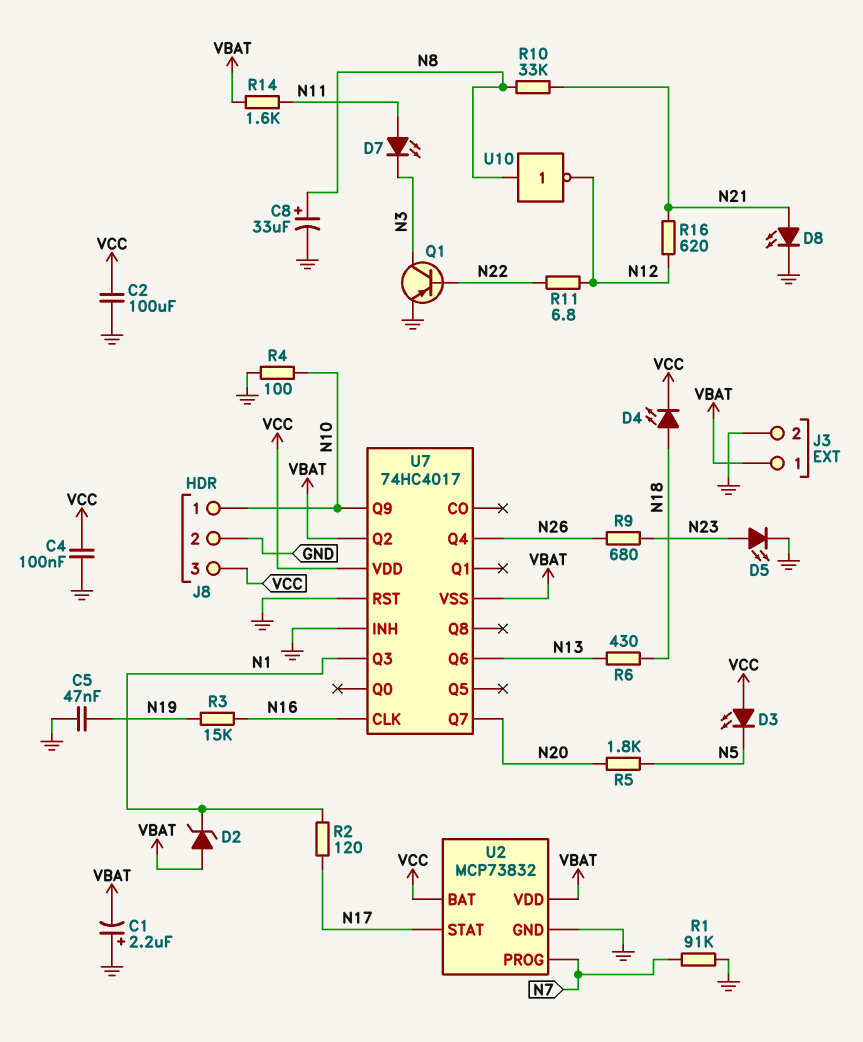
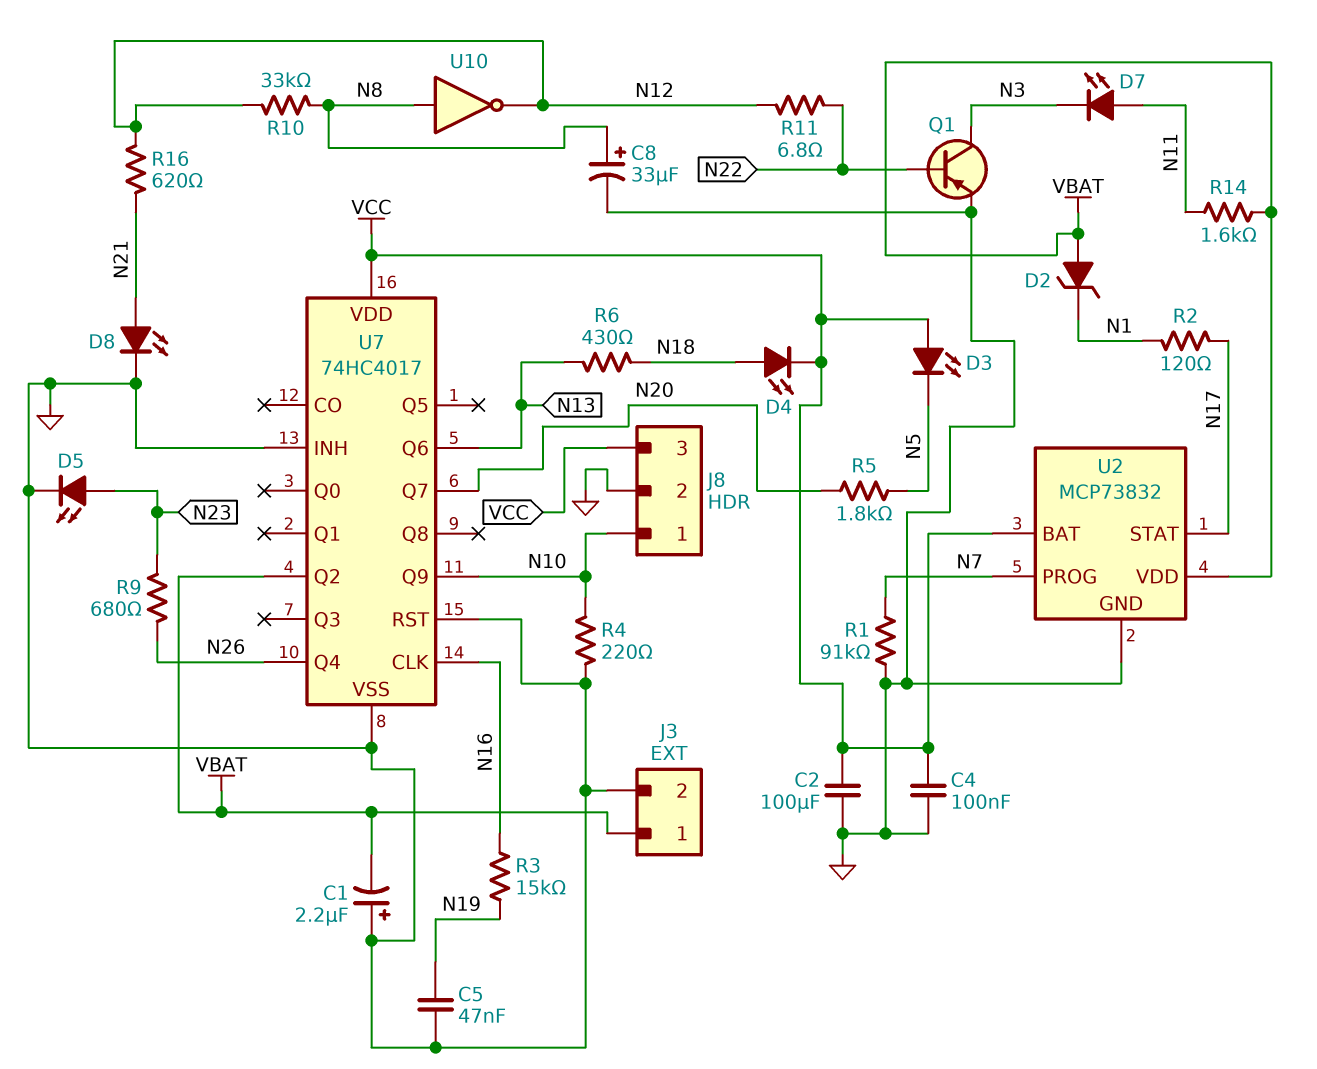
R4: 100 (GND, N10) -> 220 (GND, N10)
R10: 33k (N8, N21) -> 33k (N8, N12)
U7 pin Q3: N1 -> none
U7 pin VSS: VBAT -> GND

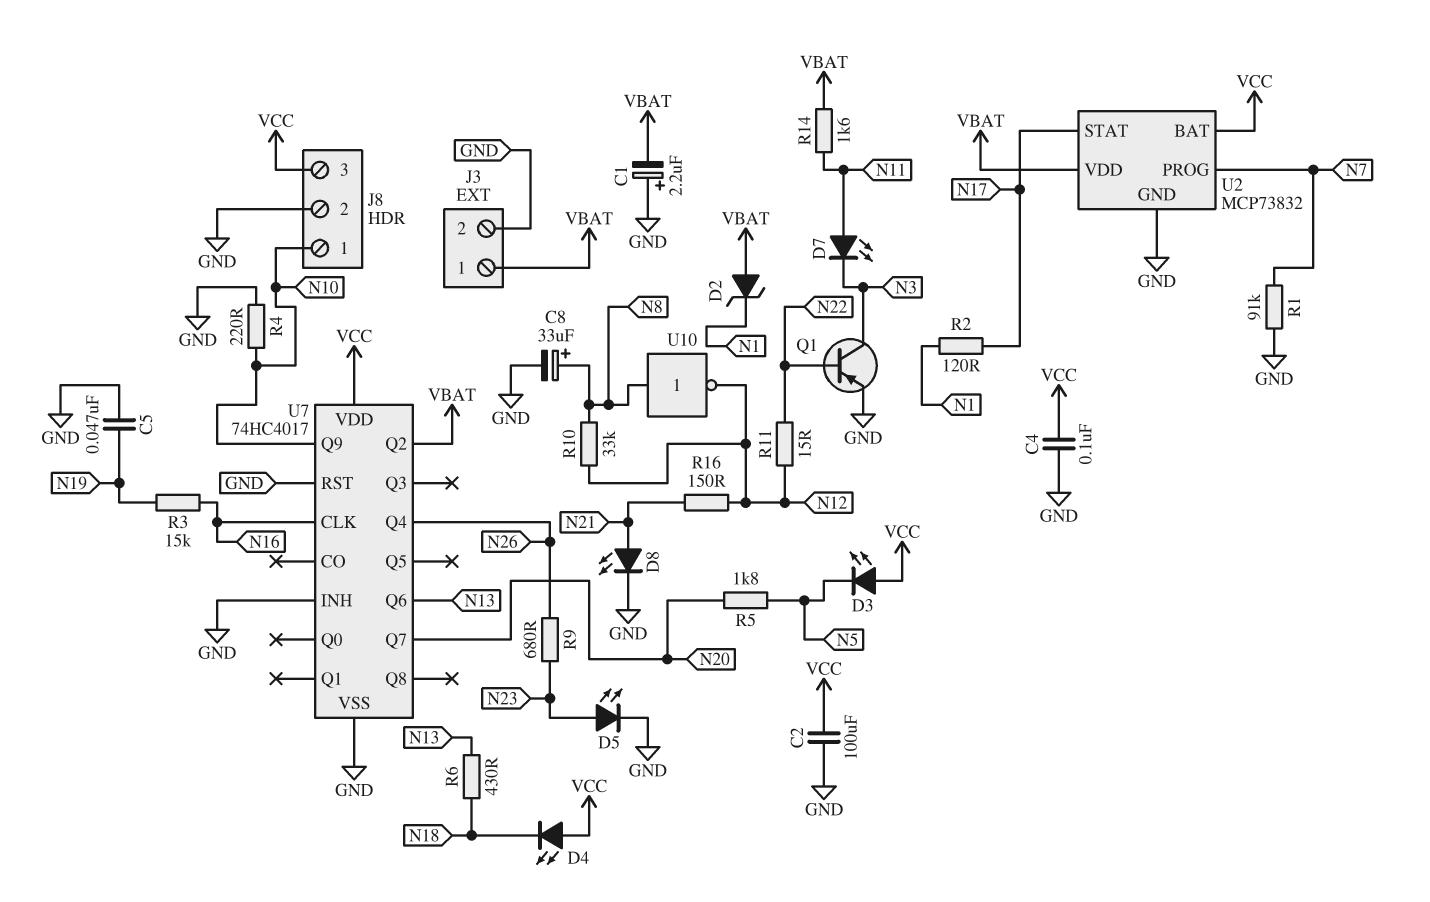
D4: LED (A N18, K VCC) -> LED (A VCC, K N18)
R11: 6.8 (N12, N22) -> 15 (N12, N22)
R16: 620 (N12, N21) -> 150 (N12, N21)

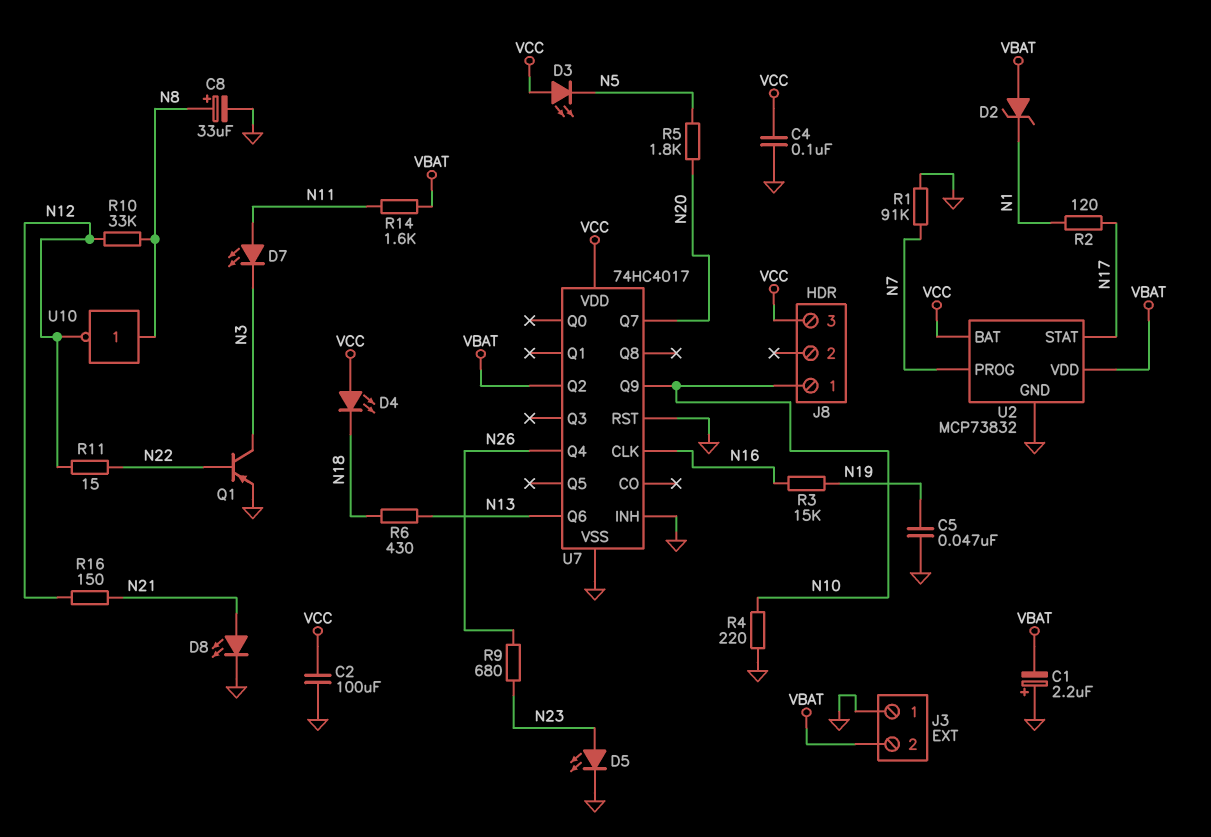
J3 pin 1: VBAT -> GND
J3 pin 2: GND -> VBAT
J8 pin 2: GND -> none

